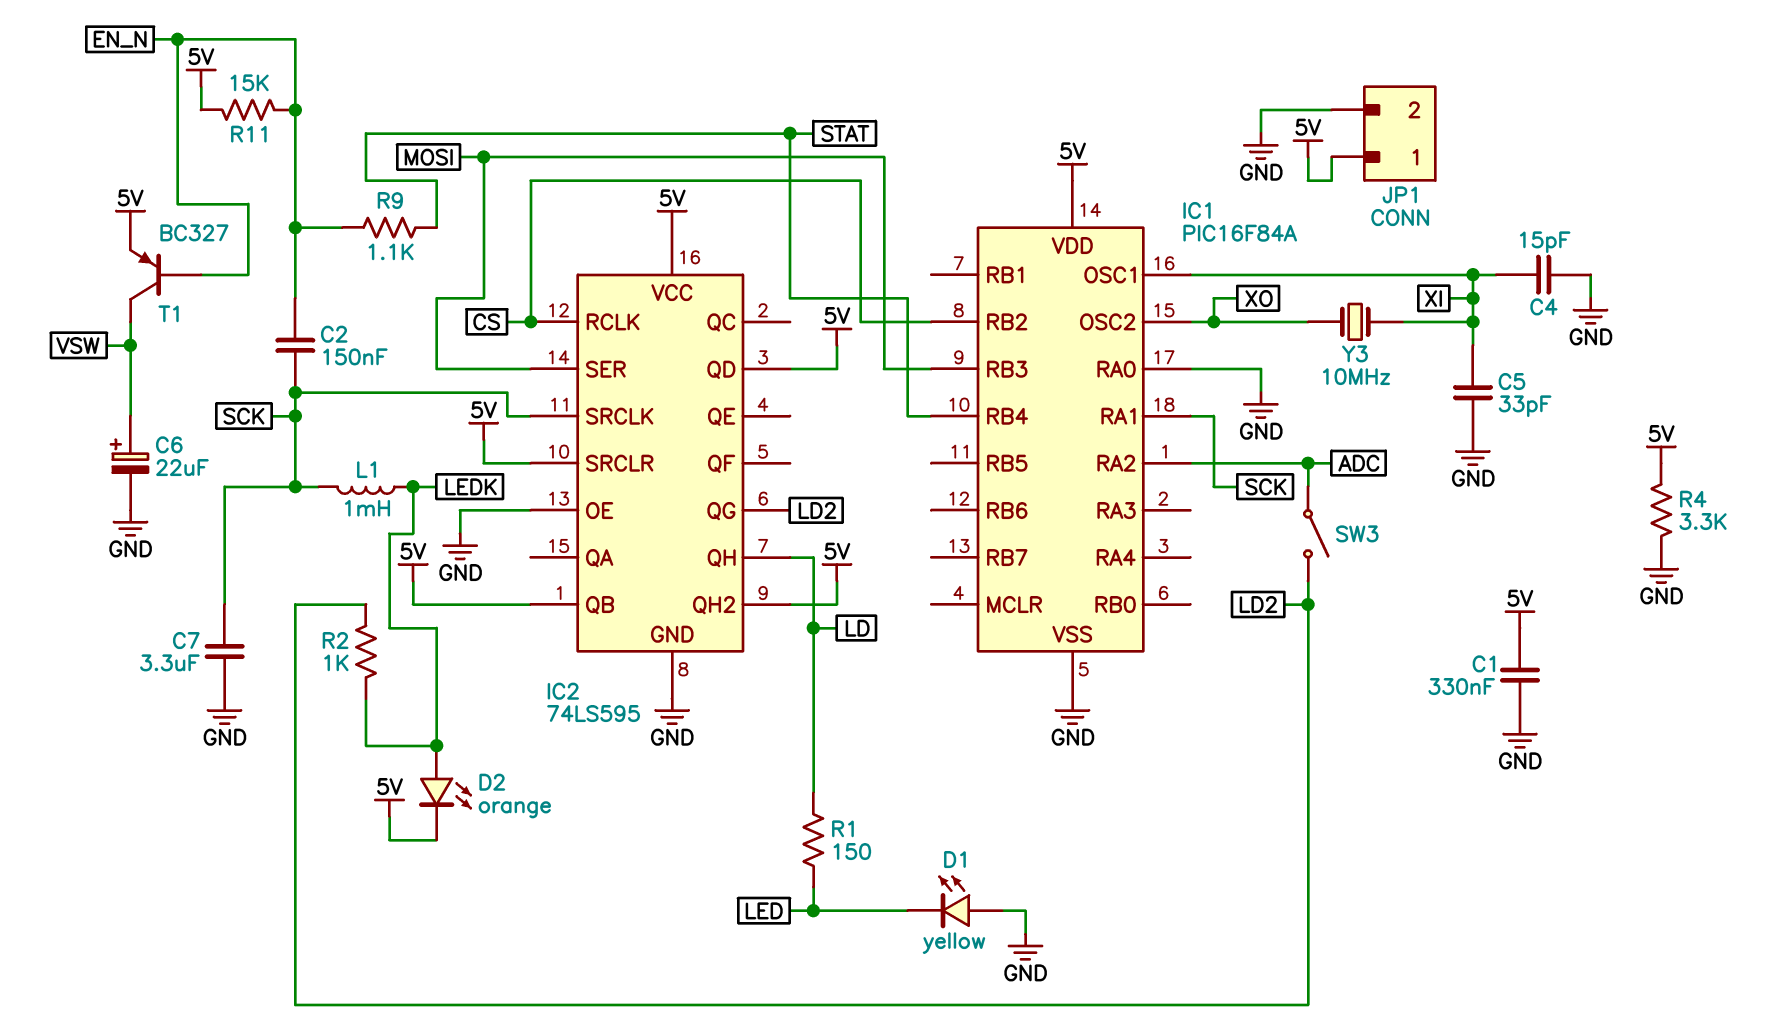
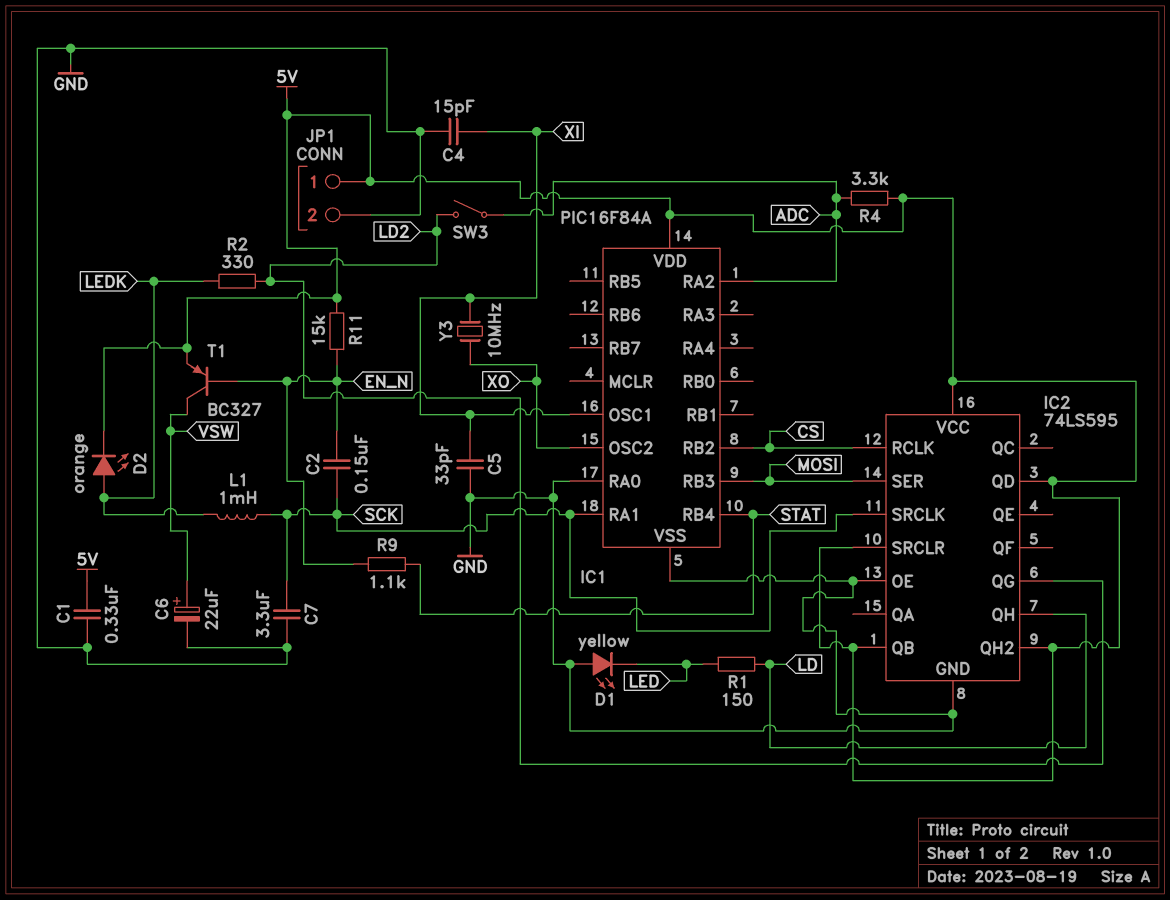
R2: 1k (LD2, LEDK) -> 330 (LD2, LEDK)
R4: 3.3k (5V, GND) -> 3.3k (5V, ADC)

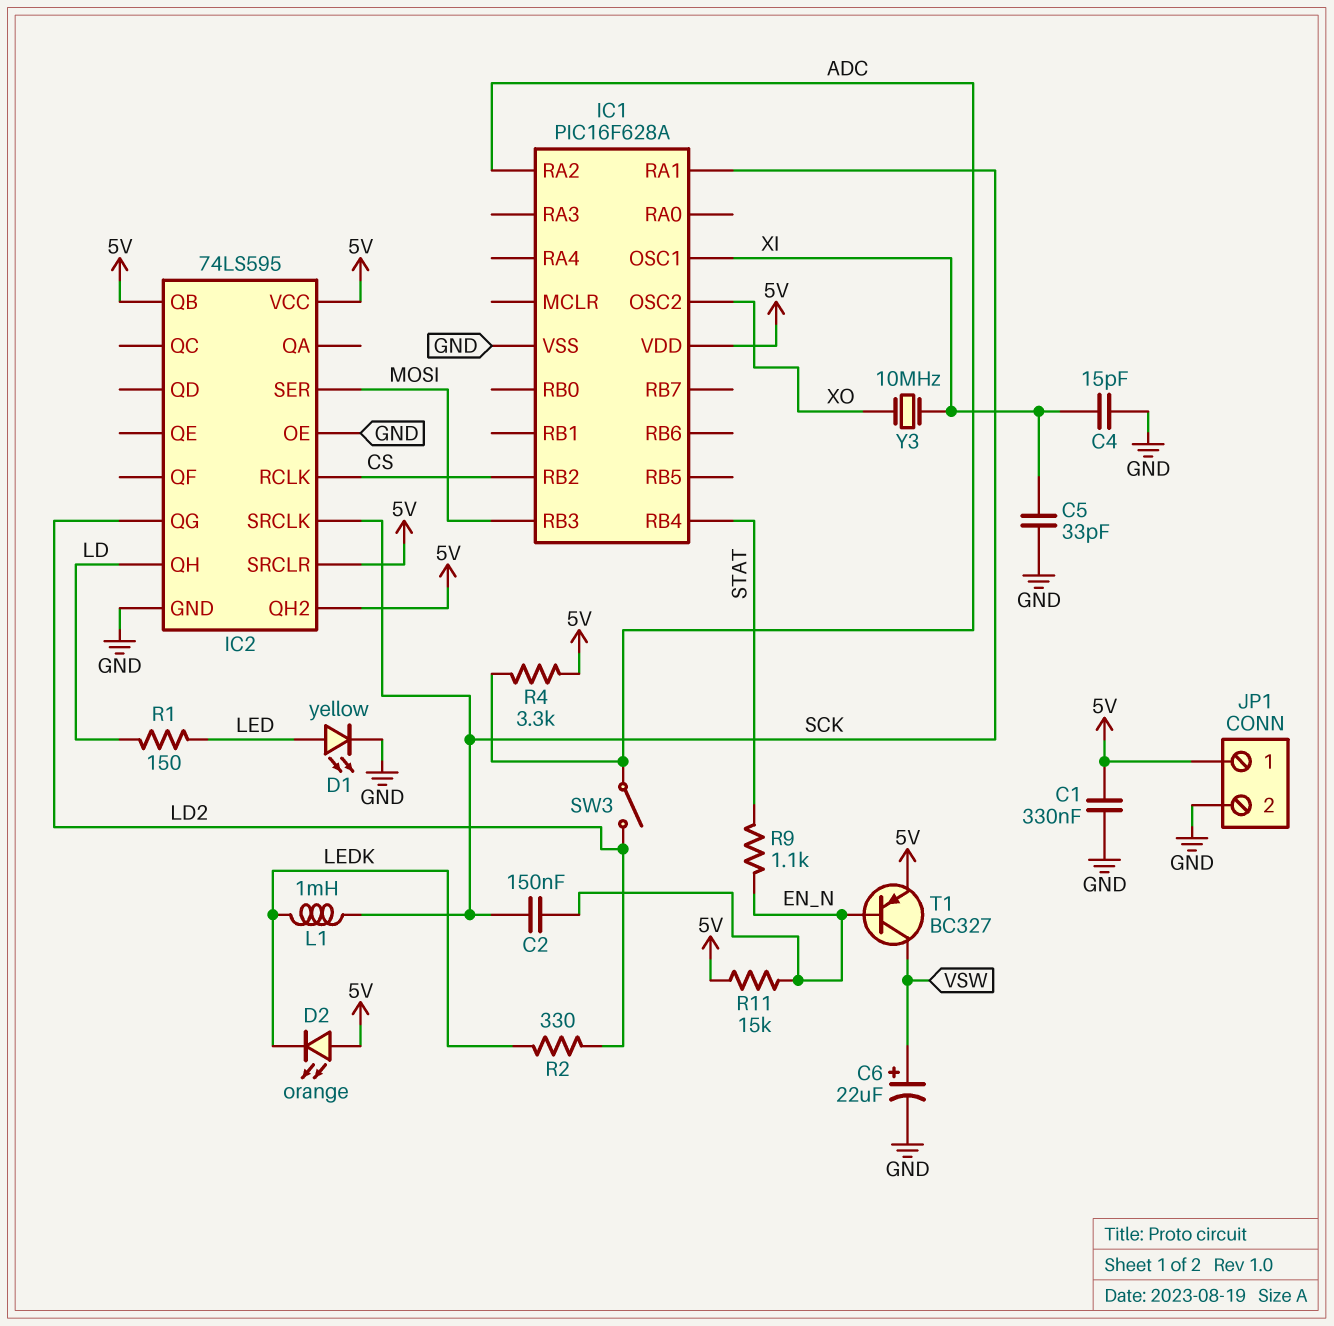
C7: 3.3uF (GND, SCK) -> none
D1: LED yellow (A GND, K LED) -> LED yellow (A LED, K GND)
D2: LED orange (A LEDK, K 5V) -> LED orange (A 5V, K LEDK)
IC1: PIC16F84A -> PIC16F628A
IC1 pin RA0: GND -> none
IC2 pin QD: 5V -> none

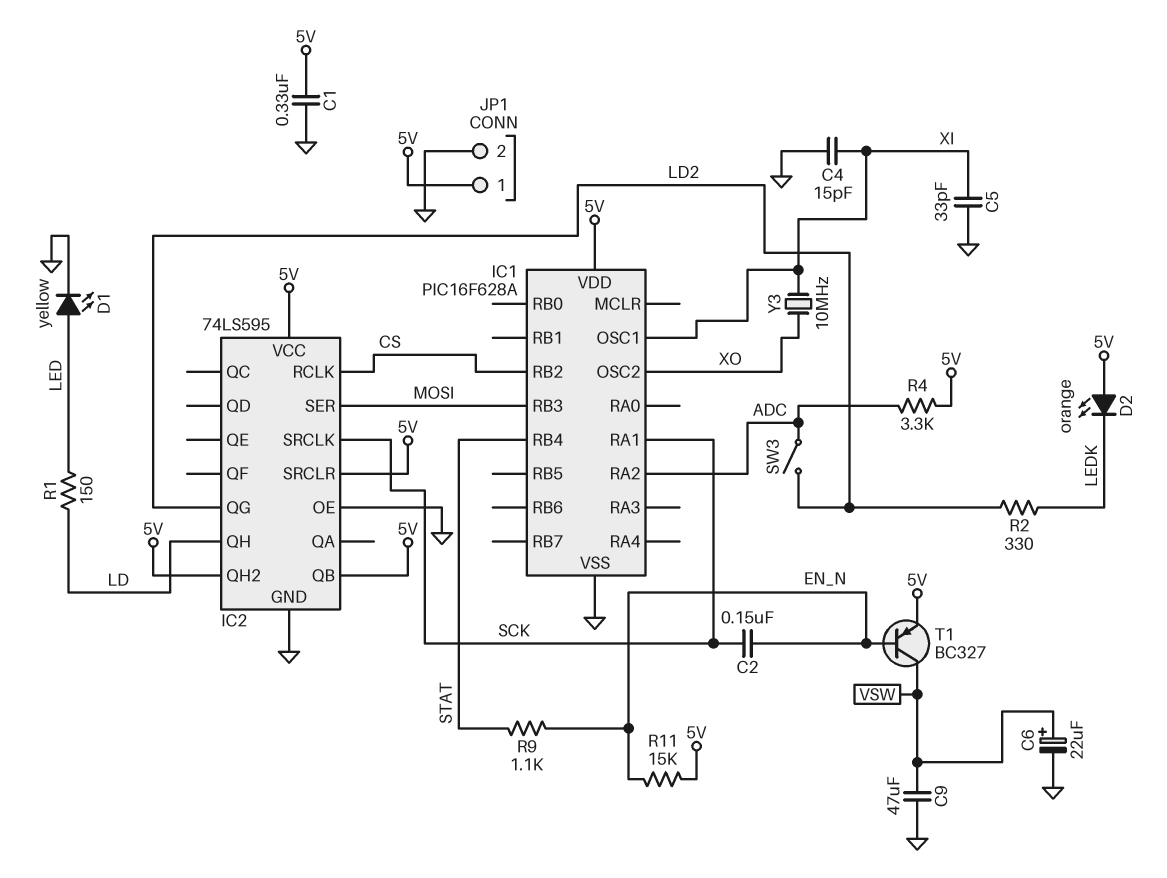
C9: none -> 47uF (GND, VSW)
L1: 1mH (LEDK, SCK) -> none

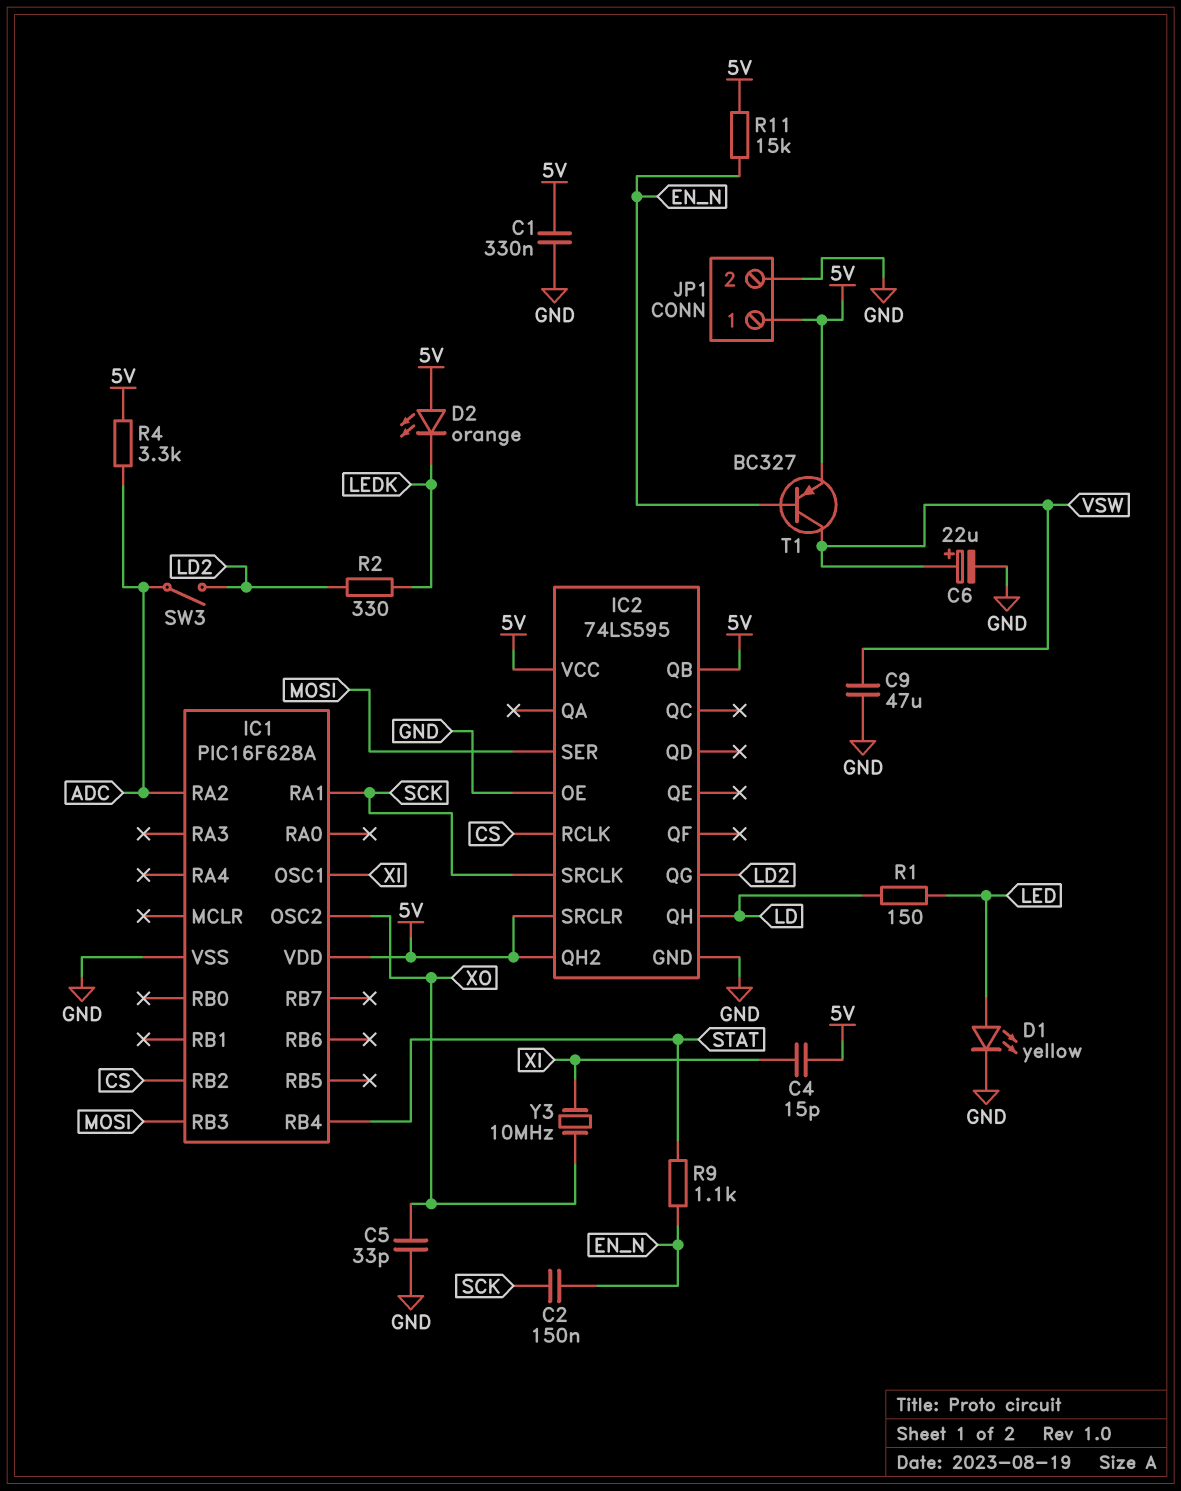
C4: 15pF (GND, XI) -> 15pF (5V, XI)
C5: 33pF (GND, XI) -> 33pF (GND, XO)

